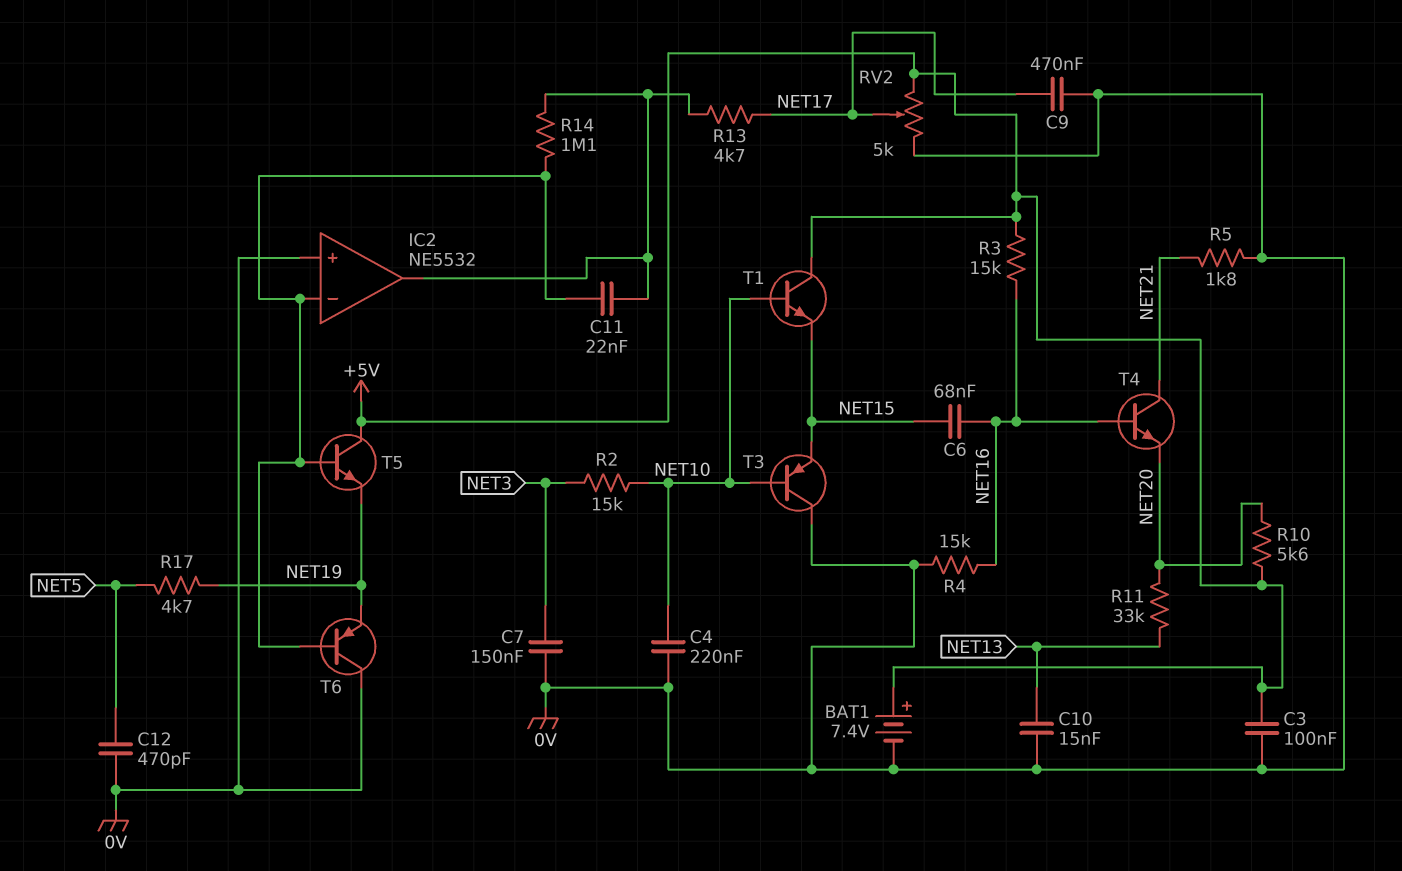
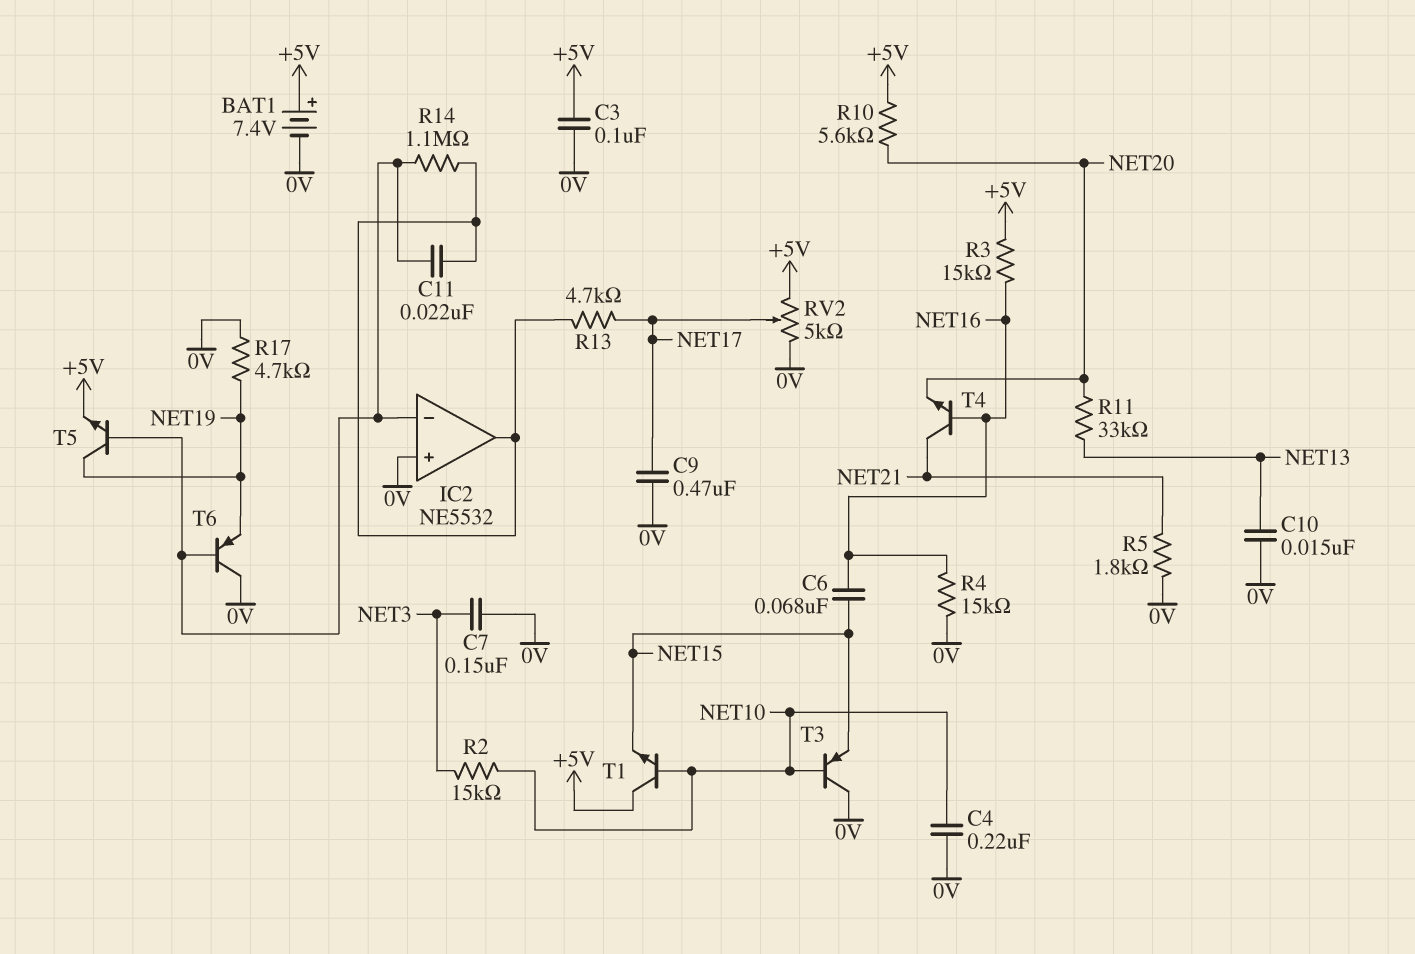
C12: 470pF (0V, NET5) -> none
R17: 4.7k (NET5, NET19) -> 4.7k (0V, NET19)
T5: NPN (B IC2/in-, C +5V, E NET19) -> NPN (B IC2/in-, C NET19, E +5V)

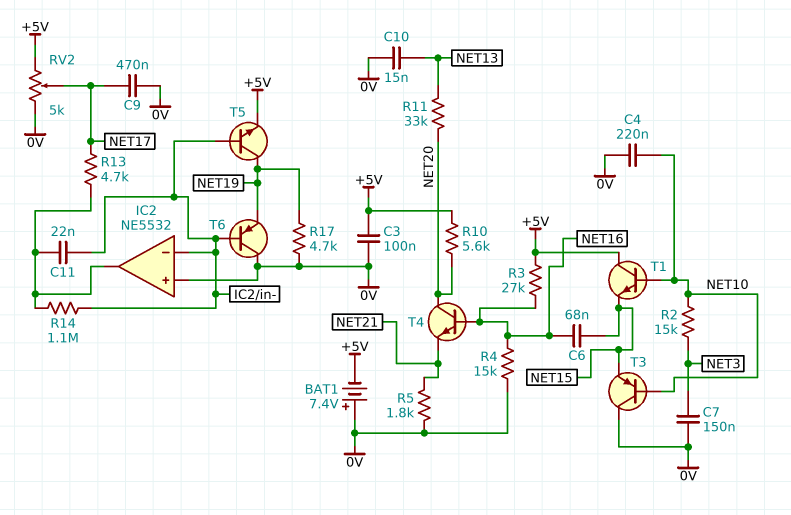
BAT1: 7.4V (plus +5V, minus 0V) -> 7.4V (plus 0V, minus +5V)
R3: 15k (+5V, NET16) -> 27k (+5V, NET16)
T4: NPN (B NET16, C NET21, E NET20) -> NPN (B NET16, C NET20, E NET21)

